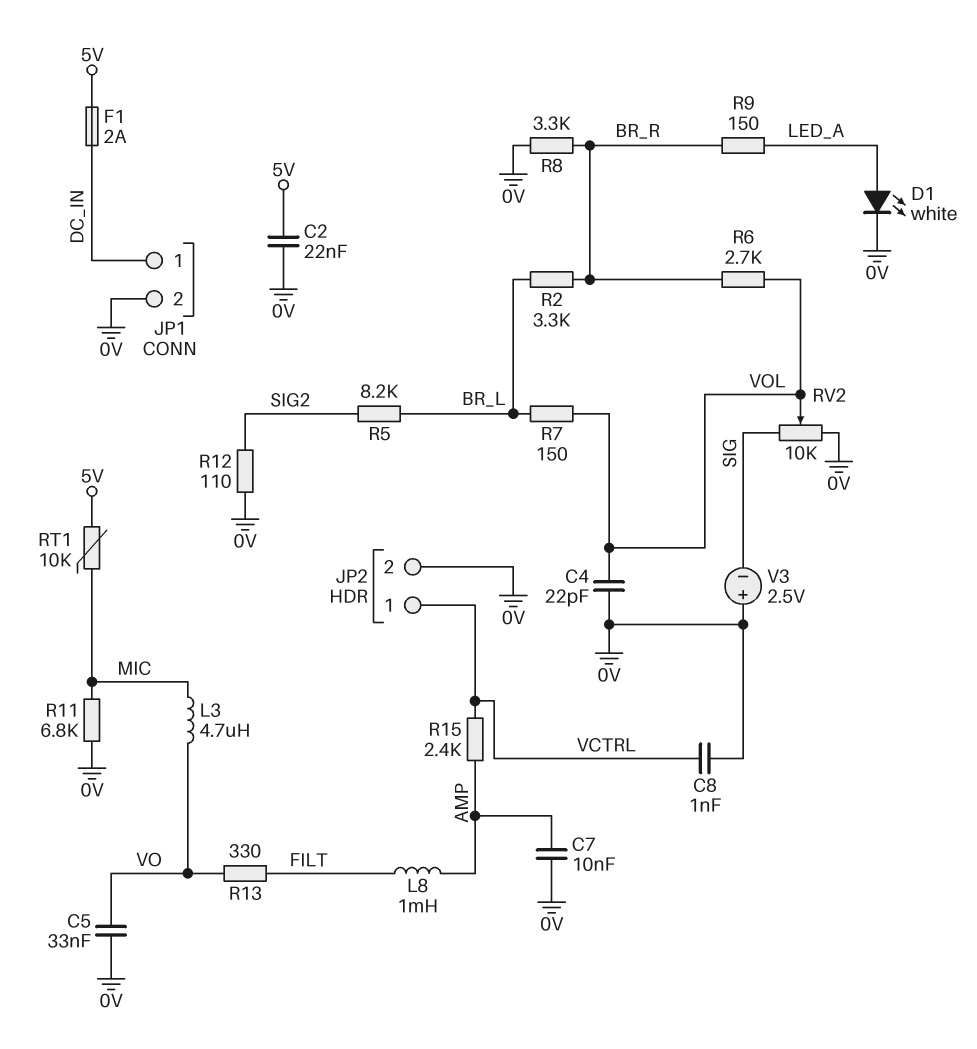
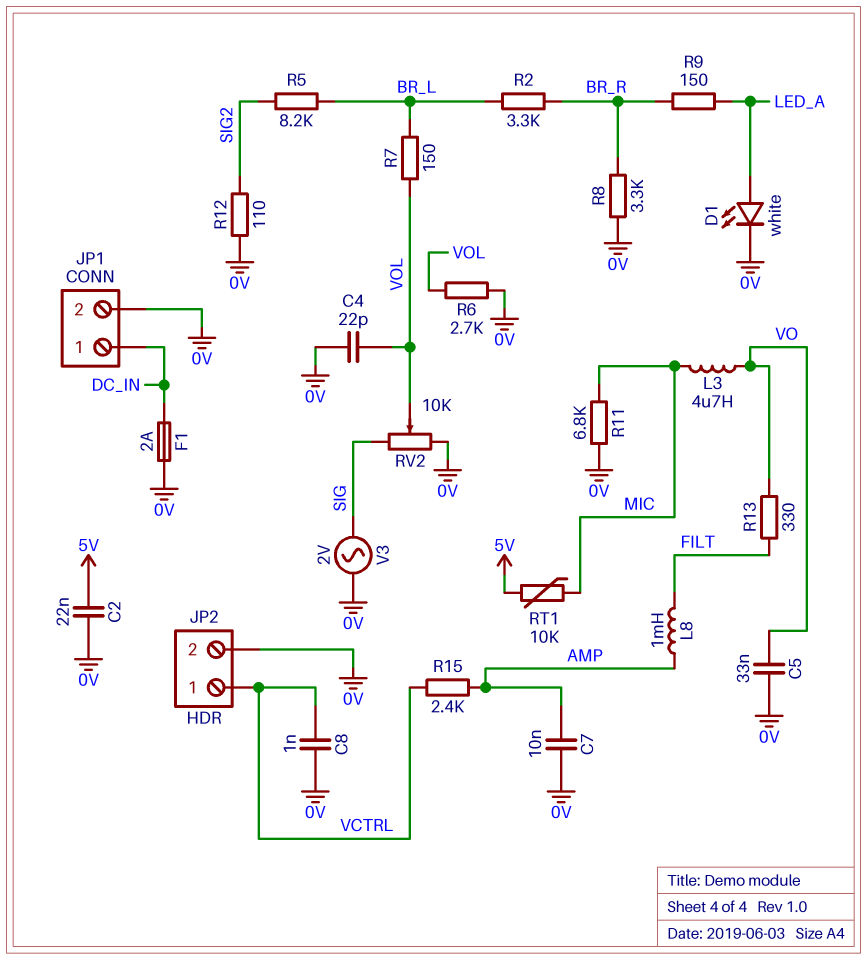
F1: 2A (5V, DC_IN) -> 2A (0V, DC_IN)
R6: 2.7k (BR_R, VOL) -> 2.7k (0V, VOL)
V3: 2.5V (plus 0V, minus SIG) -> AC 2V (0V, SIG)

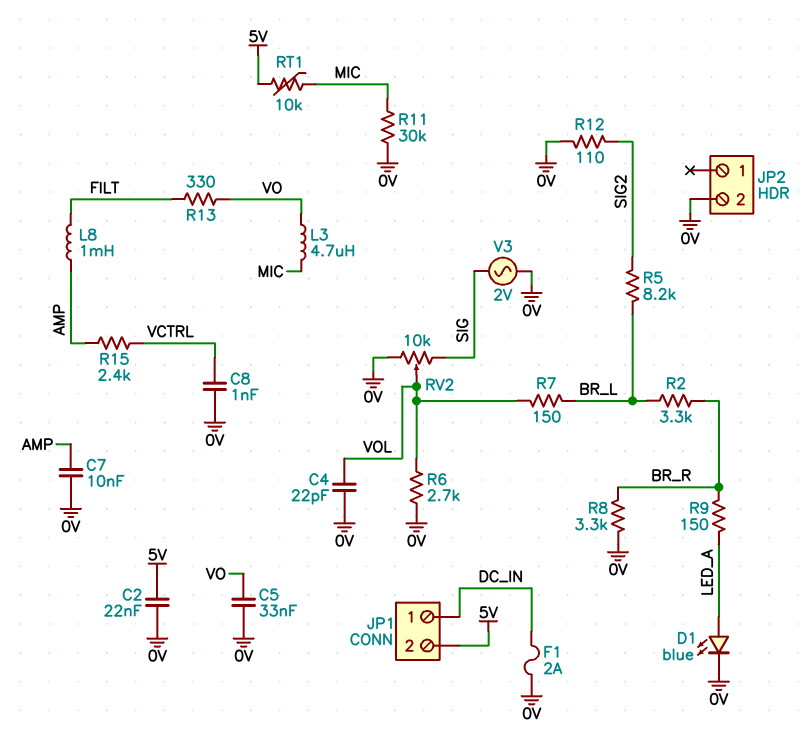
D1: LED white (A LED_A, K 0V) -> LED blue (A LED_A, K 0V)
JP1 pin 2: 0V -> 5V
JP2 pin 1: VCTRL -> none
R11: 6.8k (0V, MIC) -> 30k (0V, MIC)

